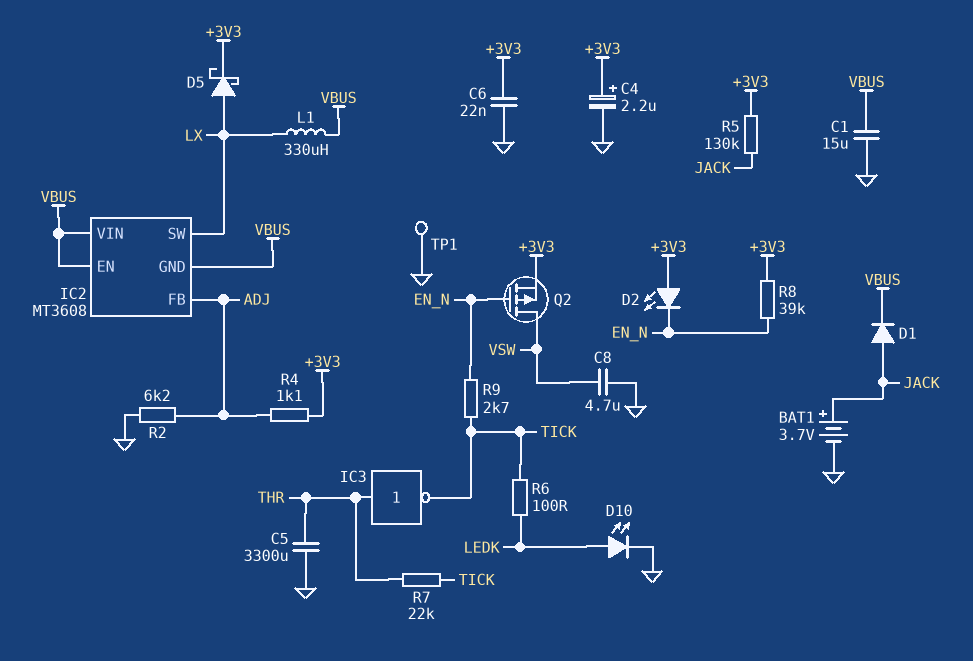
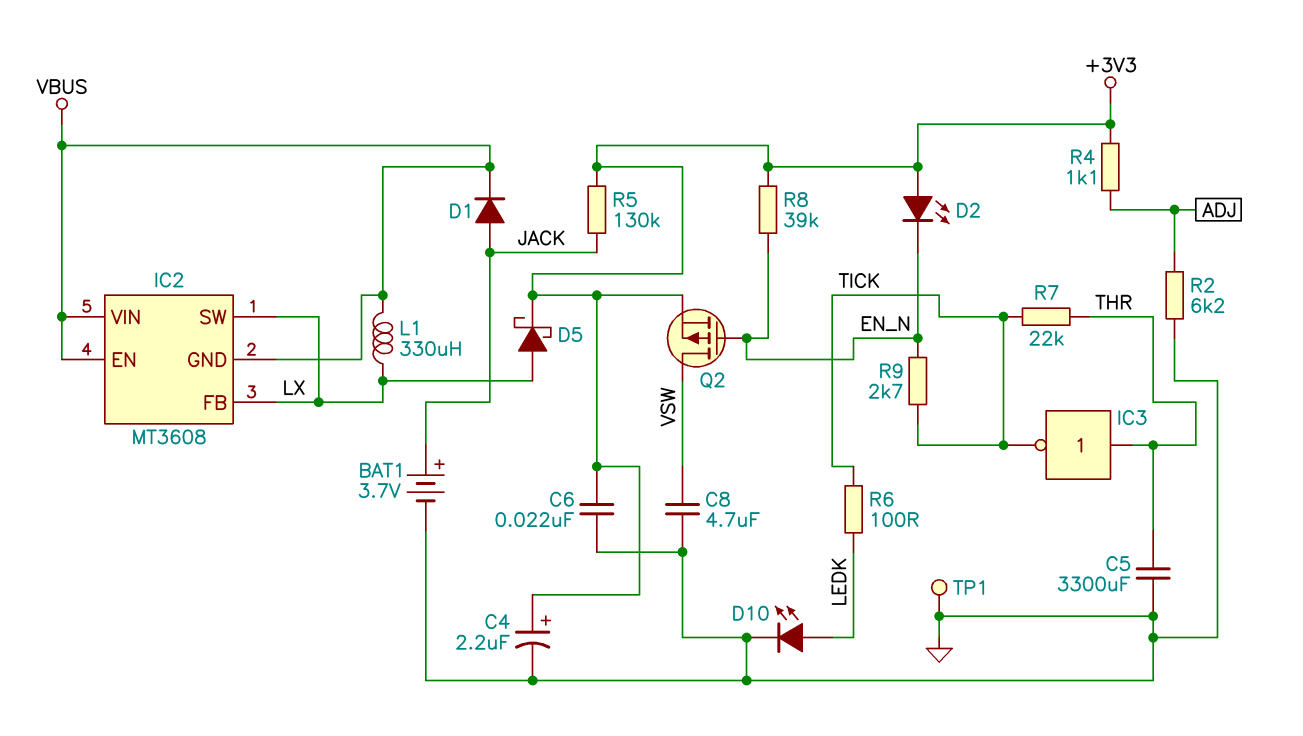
C1: 15uF (GND, VBUS) -> none
IC2 pin FB: ADJ -> LX

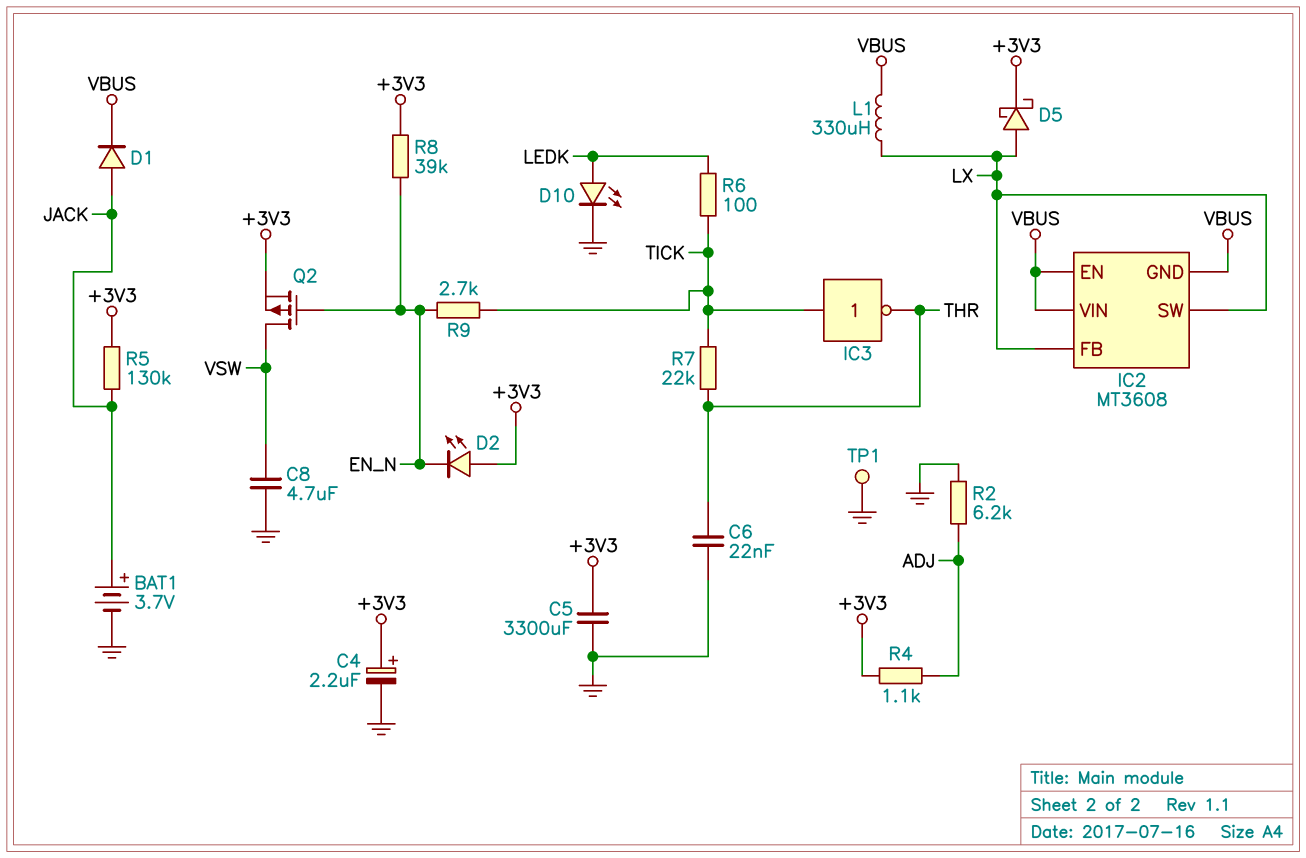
C5: 3300uF (GND, THR) -> 3300uF (+3V3, GND)
C6: 22nF (+3V3, GND) -> 22nF (GND, THR)
IC3: NOT (in THR, out TICK) -> NOT (in TICK, out THR)

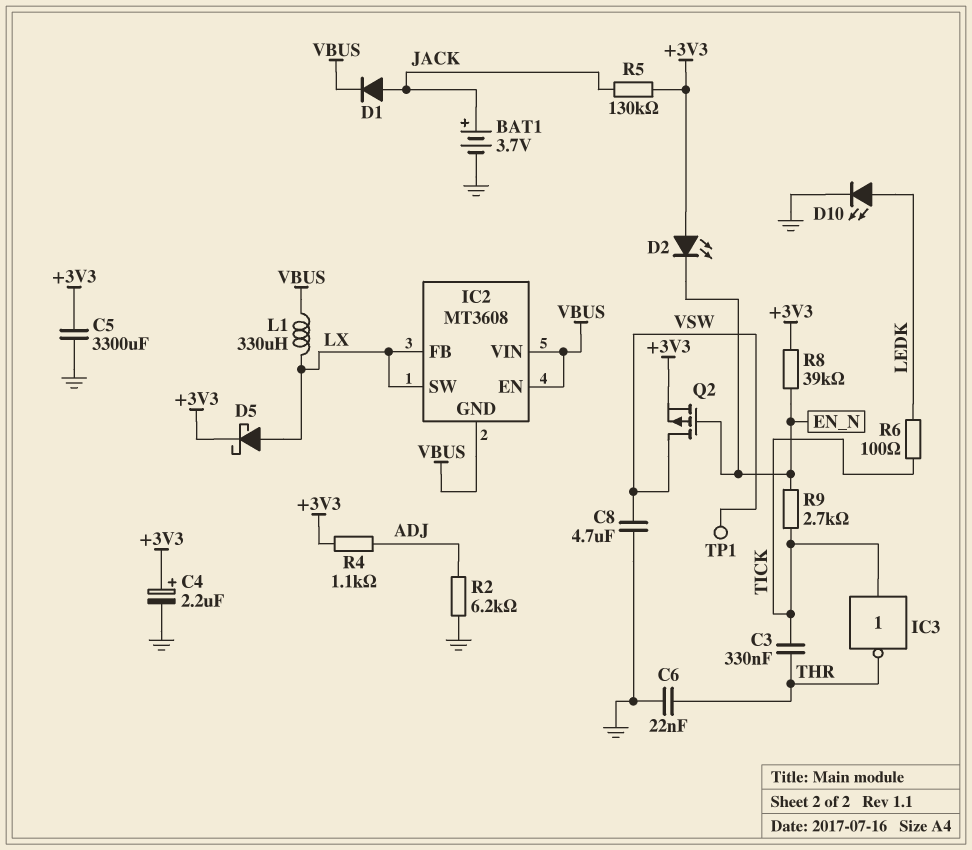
C3: none -> 330nF (THR, TICK)
R7: 22k (THR, TICK) -> none
TP1: test point (GND) -> test point (VSW)

